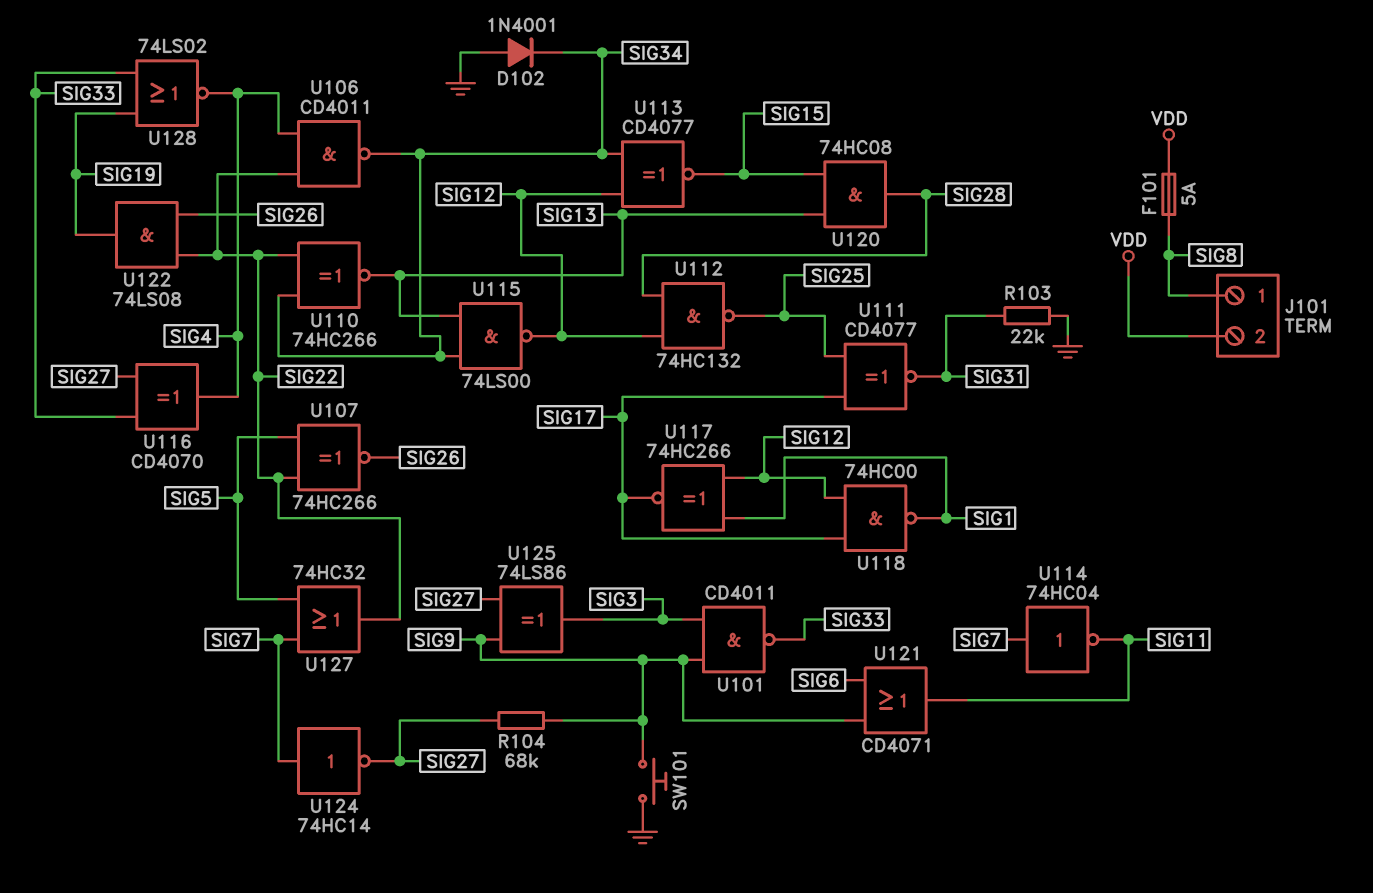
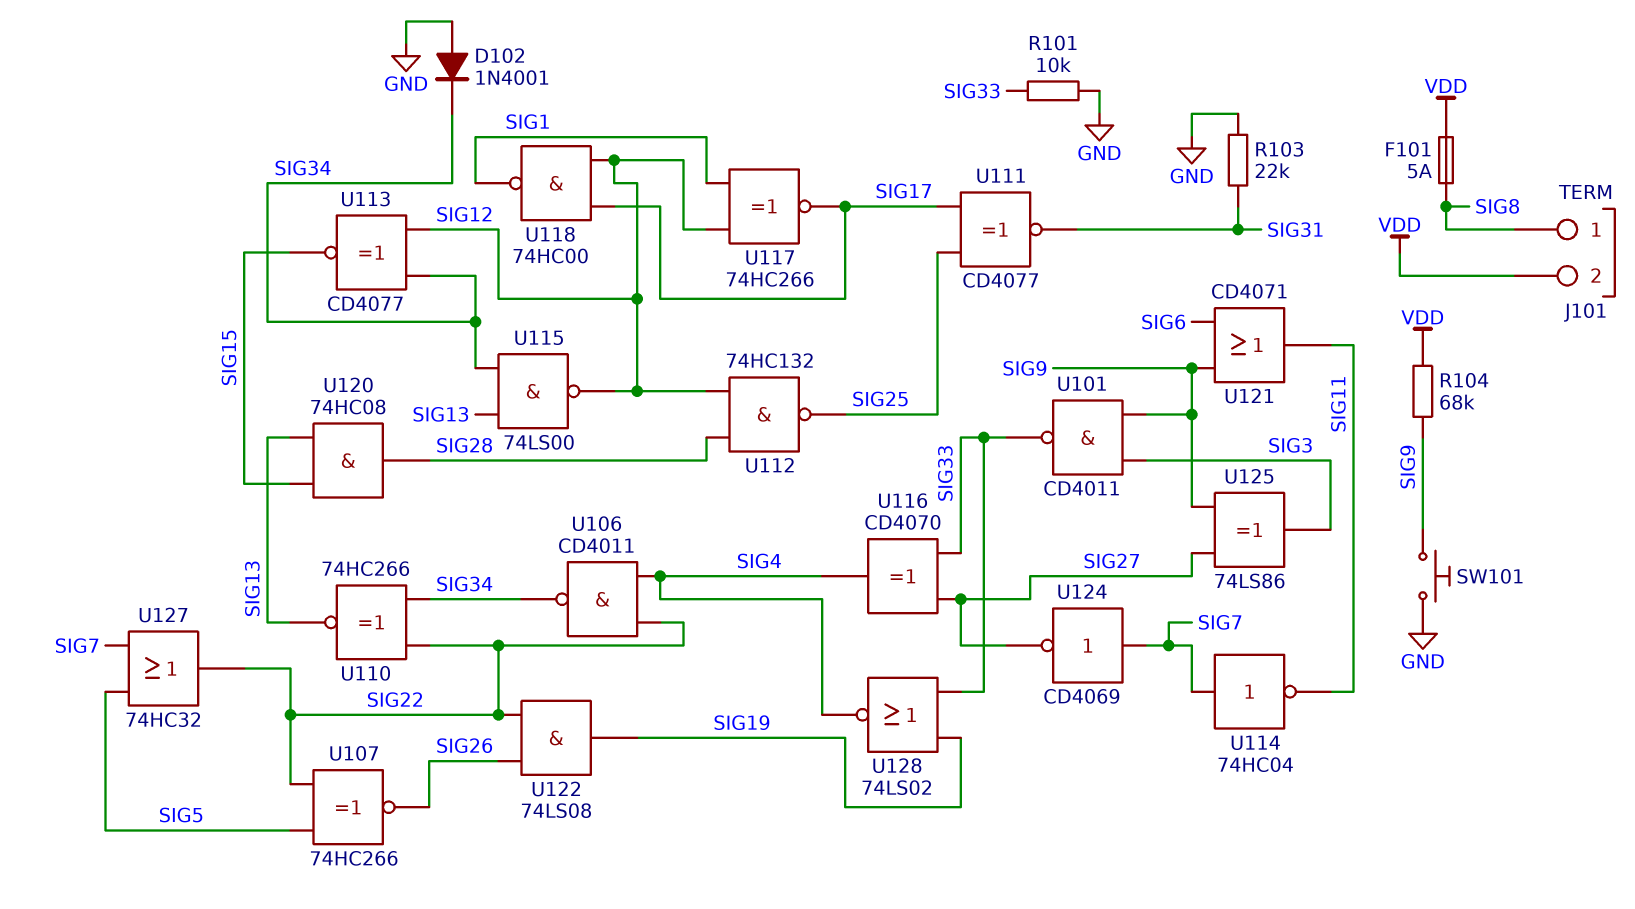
R101: none -> 10k (GND, SIG33)
R104: 68k (SIG9, SIG27) -> 68k (SIG9, VDD)
U124: NOT 74HC14 (in SIG7, out SIG27) -> NOT CD4069 (in SIG7, out SIG27)

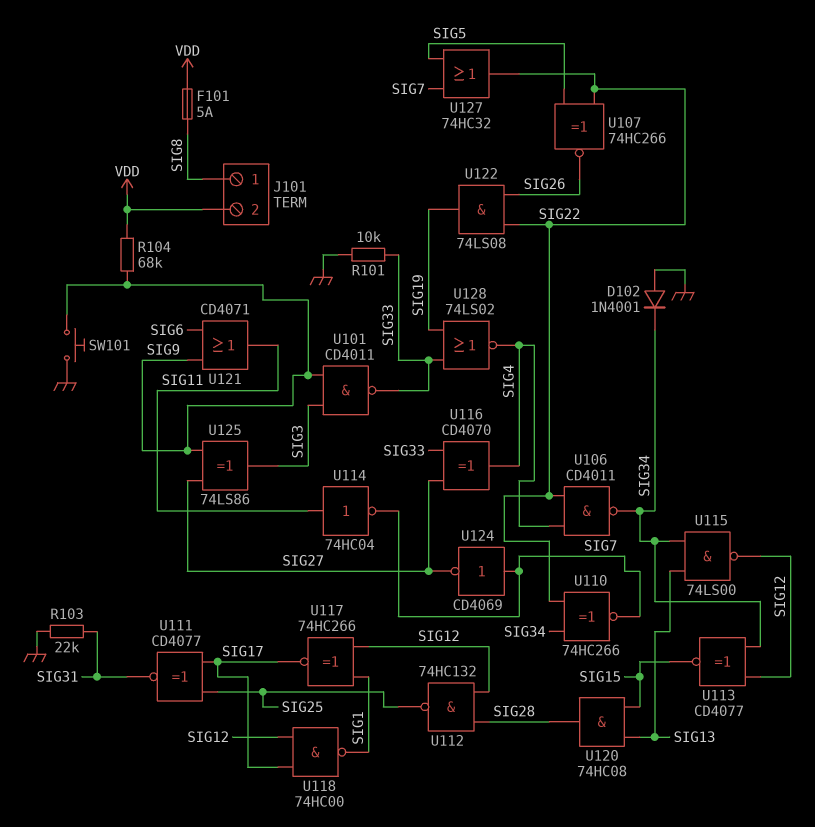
U110: XNOR 74HC266 (in SIG22, in SIG34, out SIG13) -> XNOR 74HC266 (in SIG22, in SIG34, out SIG7)
U114: NOT 74HC04 (in SIG7, out SIG11) -> NOT 74HC04 (in SIG11, out SIG7)

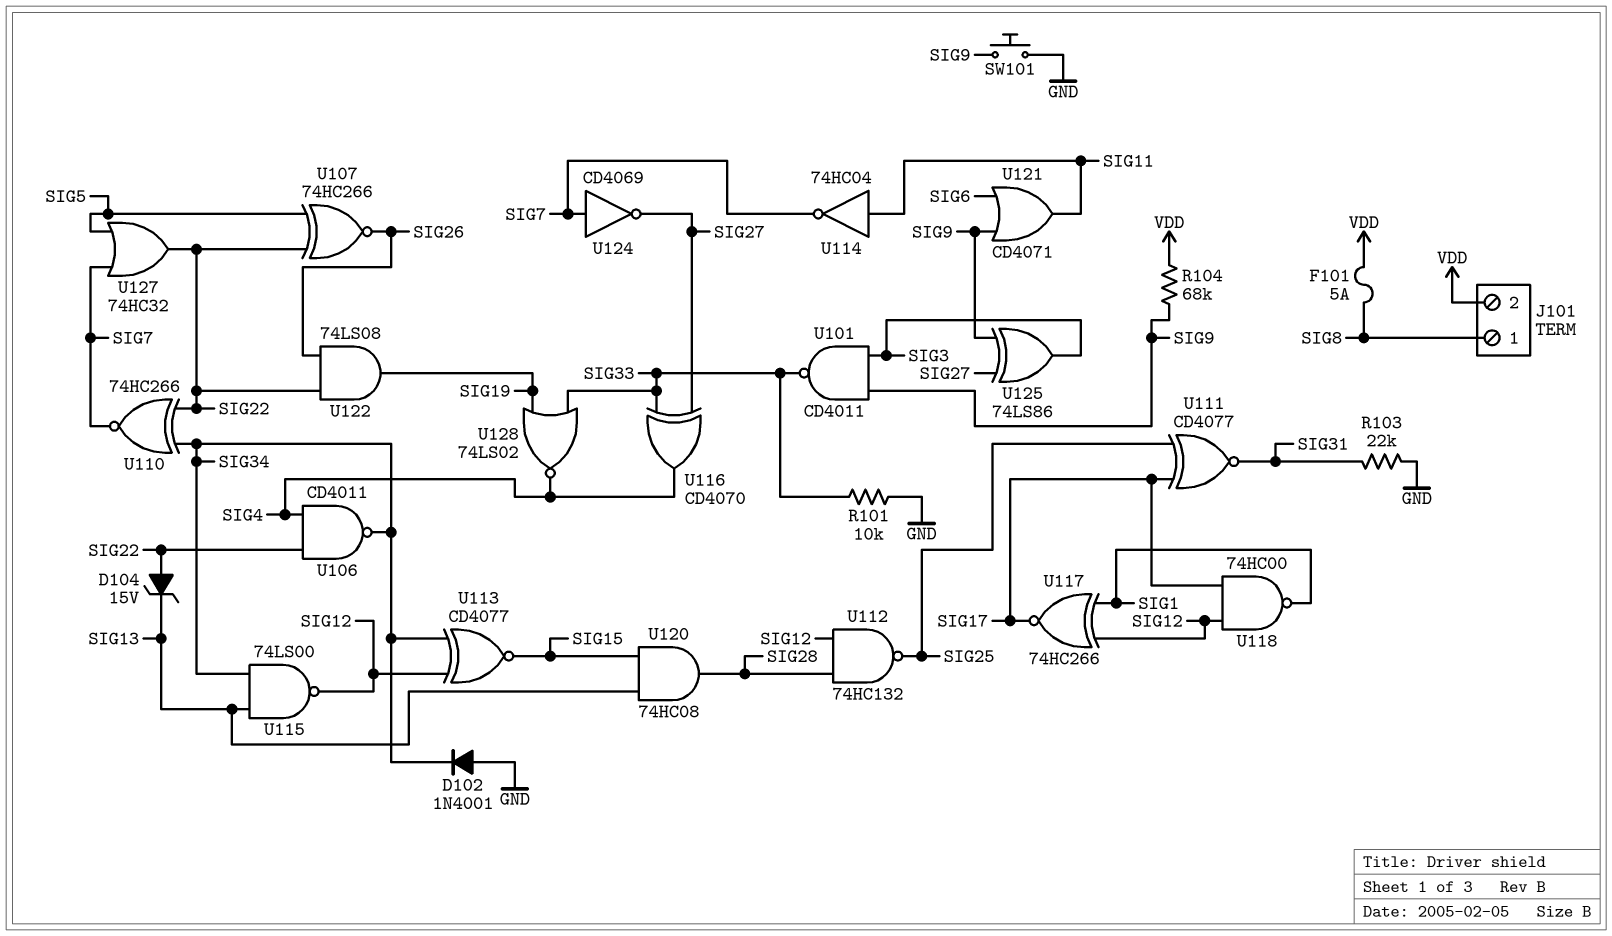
D104: none -> zener 15V (A SIG22, K SIG13)

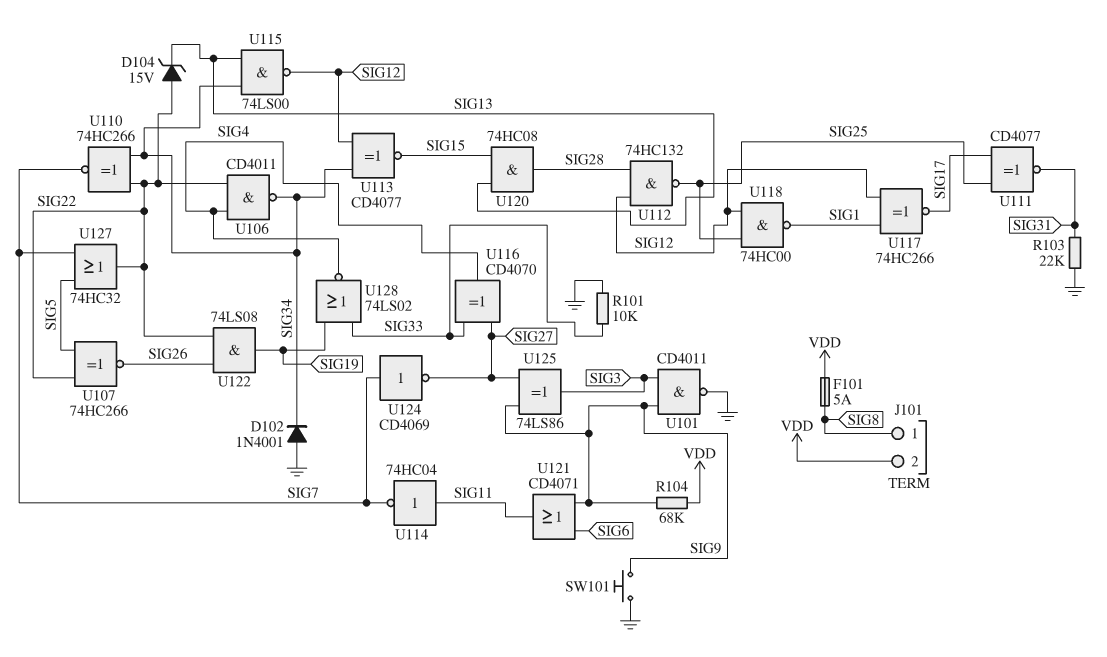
U101: NAND CD4011 (in SIG3, in SIG9, out SIG33) -> NAND CD4011 (in SIG3, in SIG9, out GND)
U118: NAND 74HC00 (in SIG12, in SIG17, out SIG1) -> NAND 74HC00 (in SIG12, in SIG25, out SIG1)

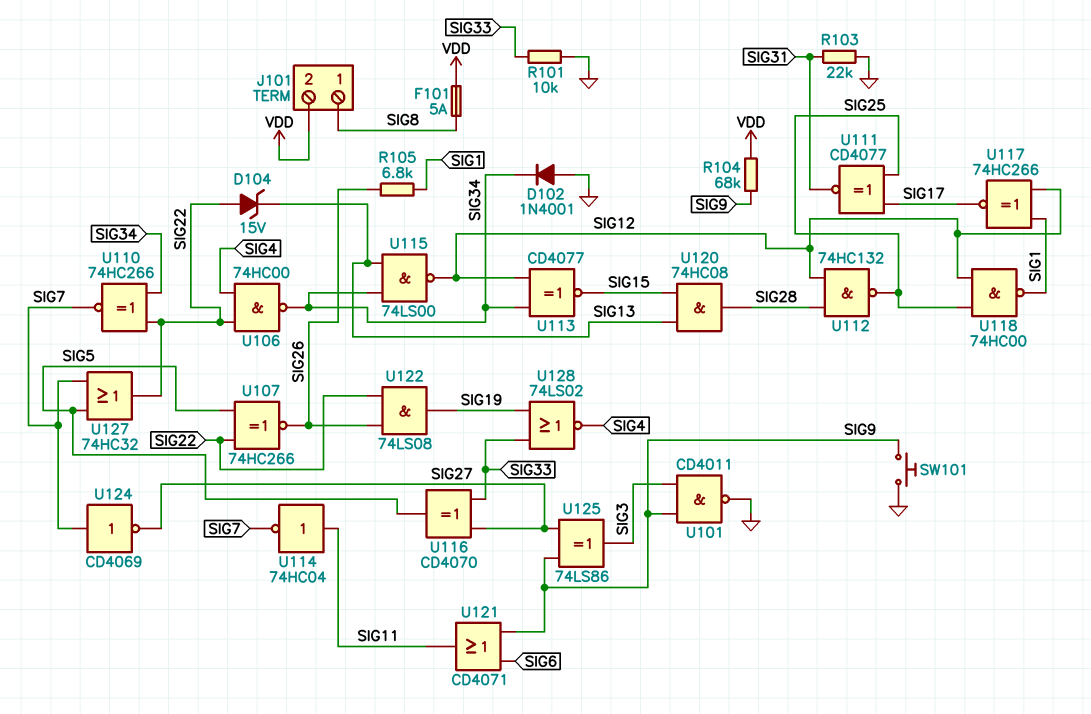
R105: none -> 6.8k (SIG1, SIG26)
U106: NAND CD4011 (in SIG4, in SIG22, out SIG34) -> NAND 74HC00 (in SIG4, in SIG22, out SIG34)
U116: XOR CD4070 (in SIG27, in SIG33, out SIG4) -> XOR CD4070 (in SIG27, in SIG33, out SIG5)

